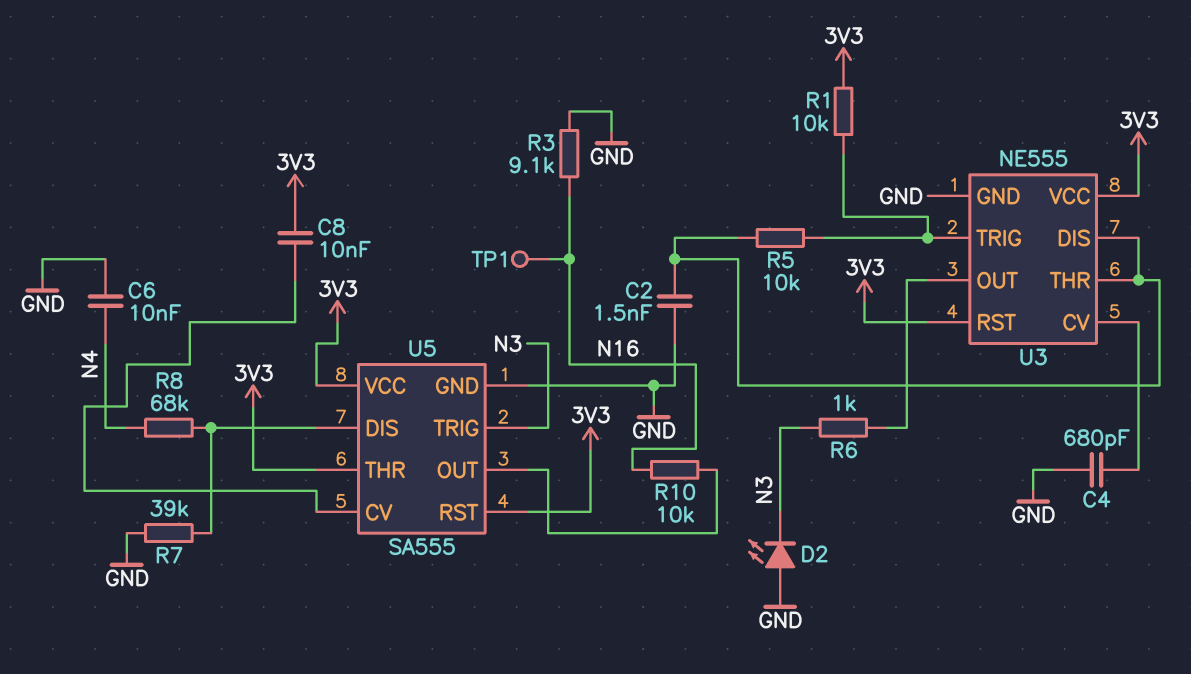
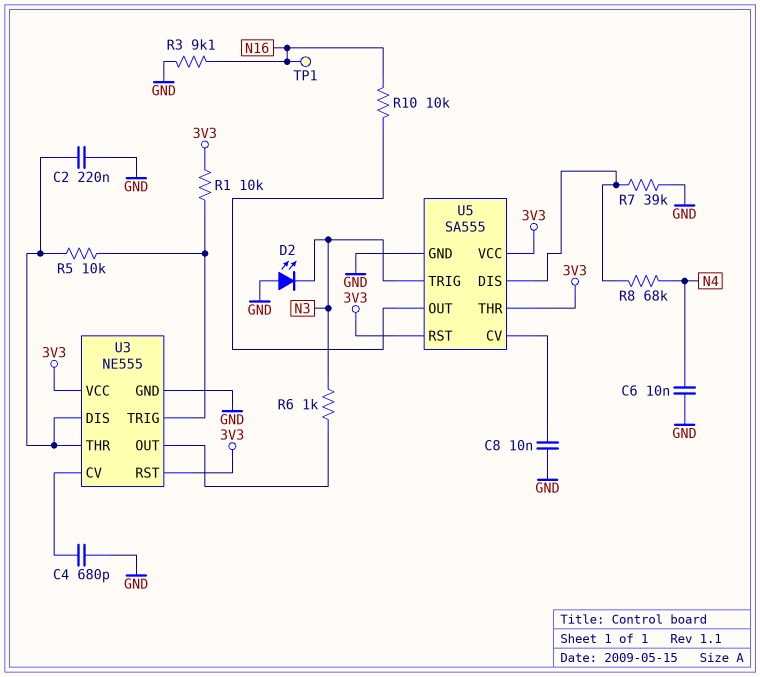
C2: 1.5nF (GND, U3/DIS) -> 220nF (GND, U3/DIS)
C8: 10nF (3V3, U5/CV) -> 10nF (GND, U5/CV)

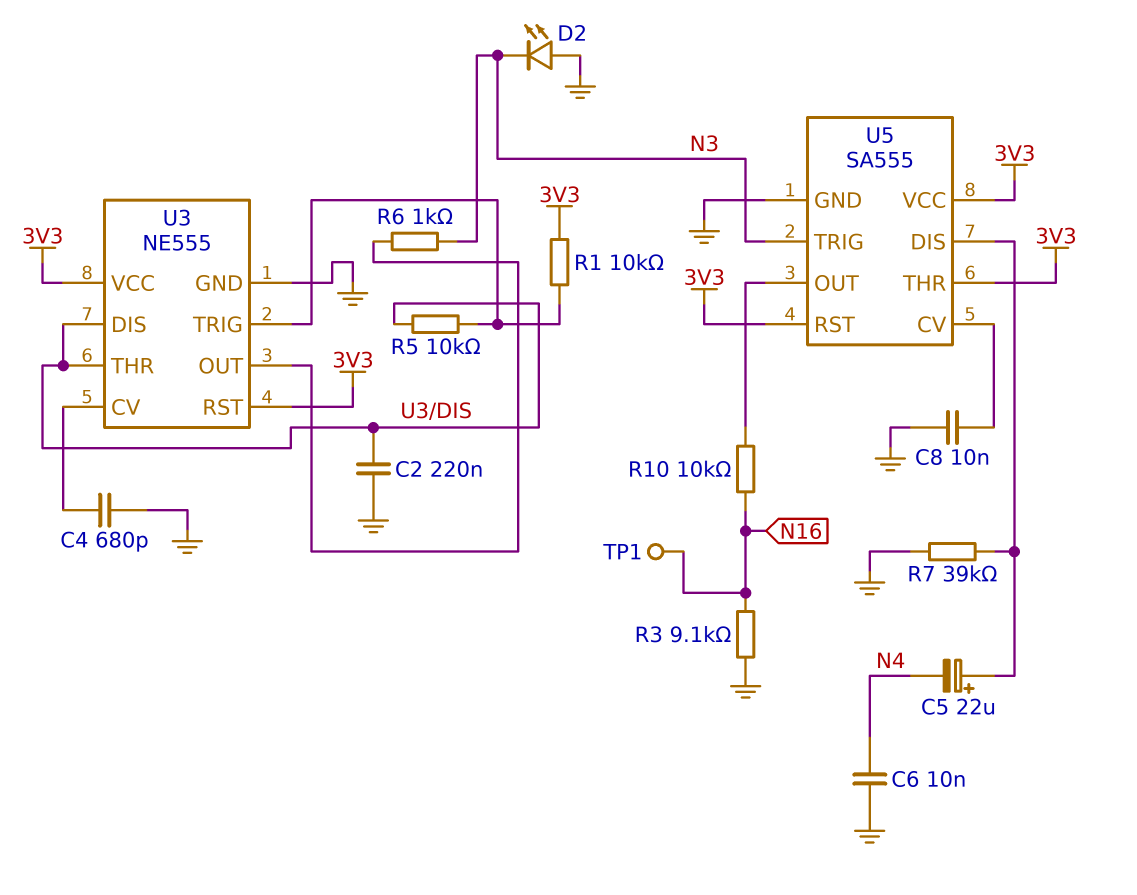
C5: none -> 22uF (plus U5/DIS, minus N4)
R8: 68k (N4, U5/DIS) -> none

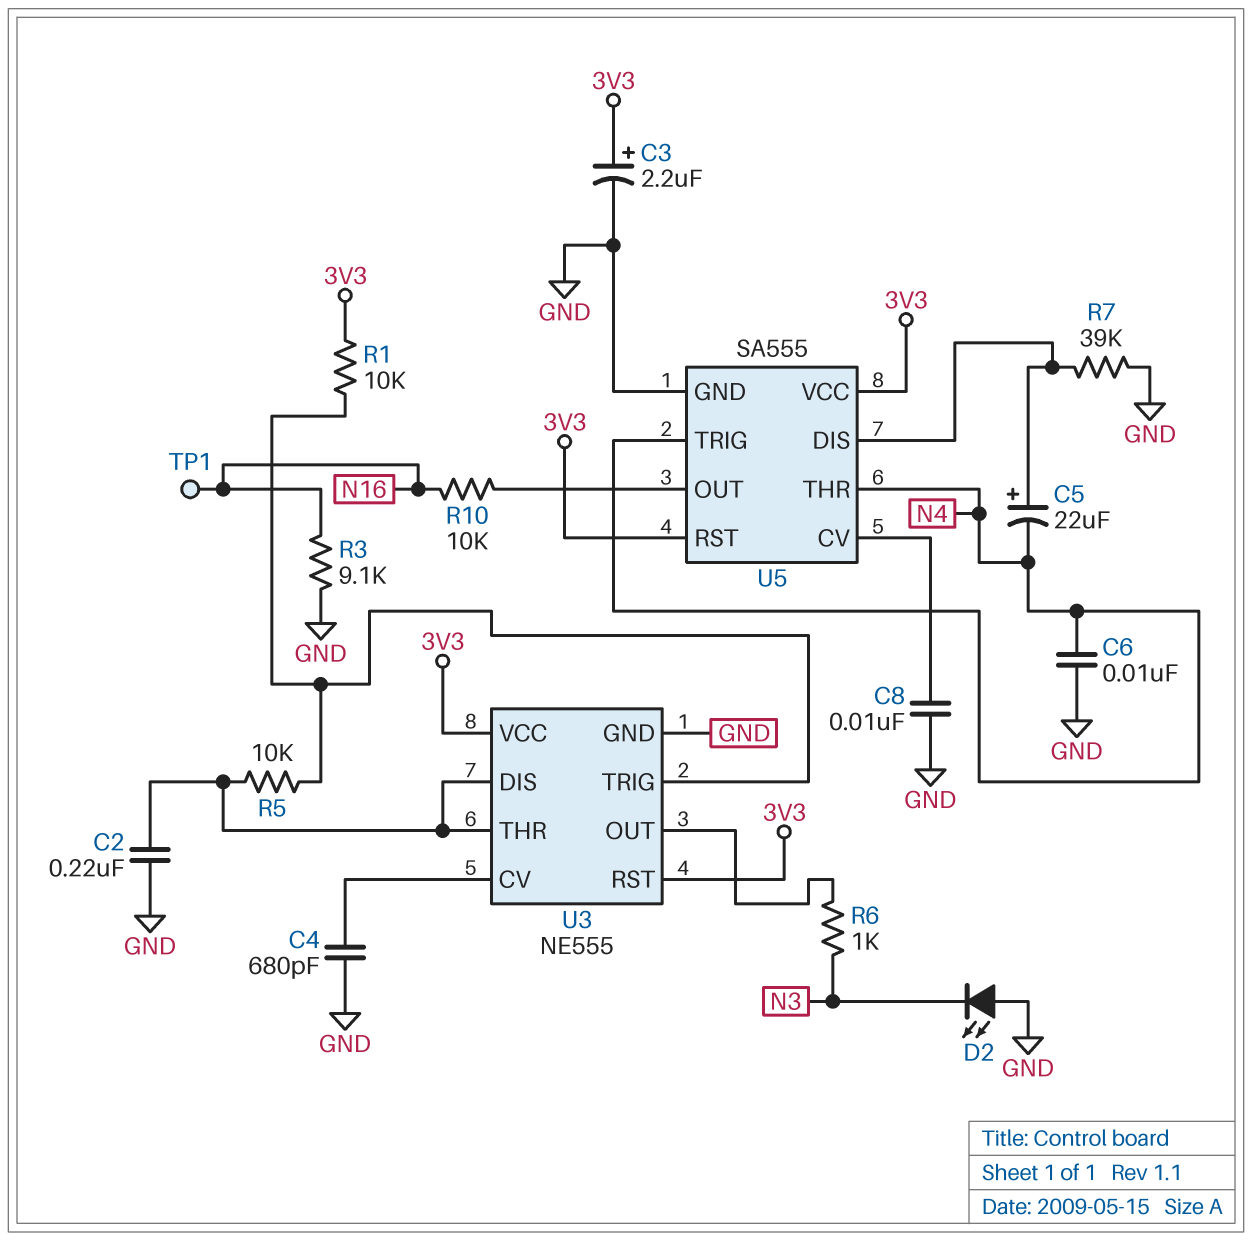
C3: none -> 2.2uF (plus 3V3, minus GND)
U5 pin THR: 3V3 -> N4
U5 pin TRIG: N3 -> N4

